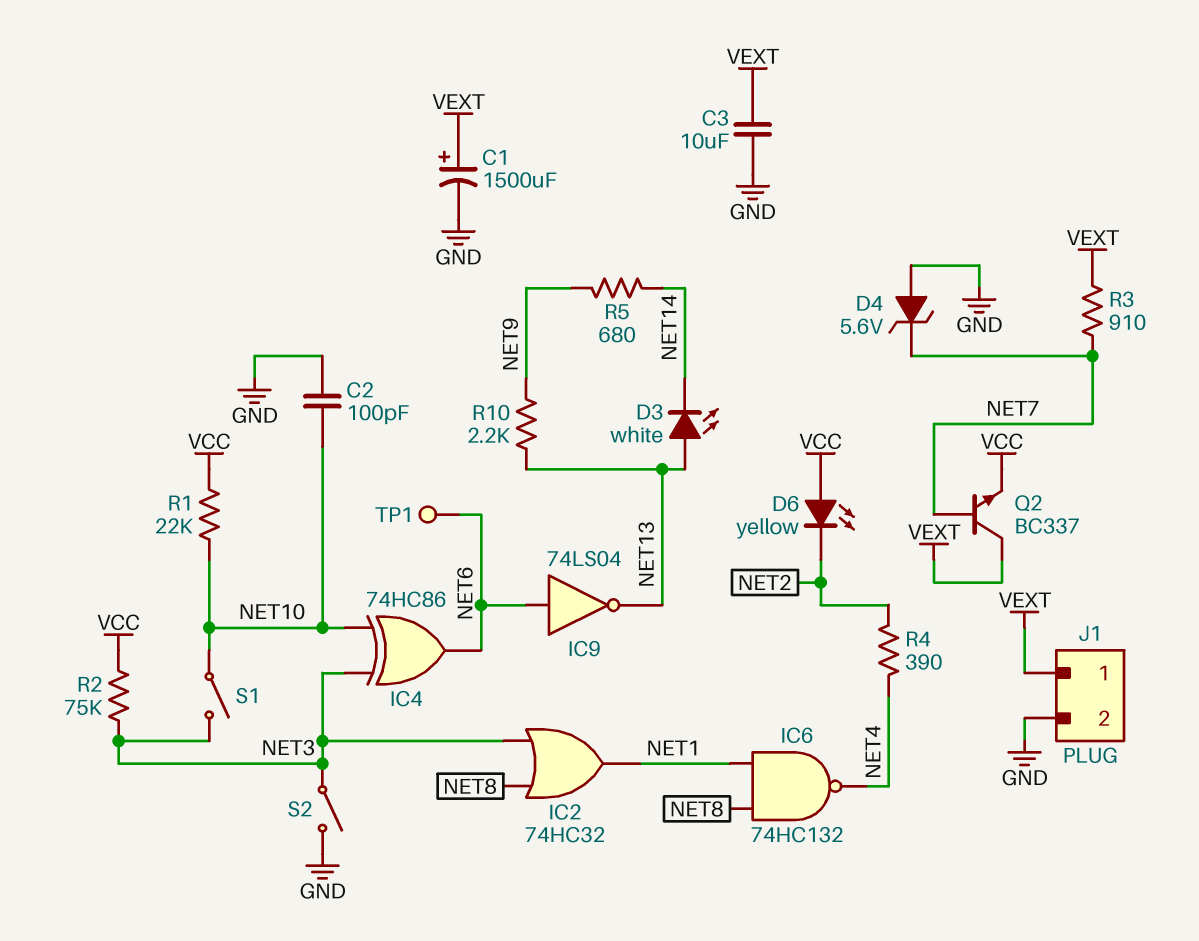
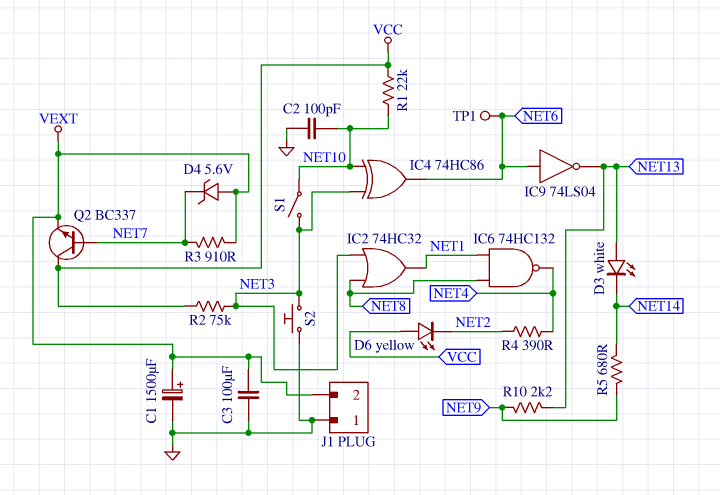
C3: 10uF (GND, VEXT) -> 100uF (GND, VEXT)
D4: zener 5.6V (A GND, K NET7) -> zener 5.6V (A VEXT, K NET7)
J1 pin 1: VEXT -> GND
J1 pin 2: GND -> VEXT
Q2: NPN BC337 (B NET7, C VEXT, E VCC) -> NPN BC337 (B NET7, C VCC, E VEXT)
S2: switch (GND, NET3) -> button (GND, NET3)

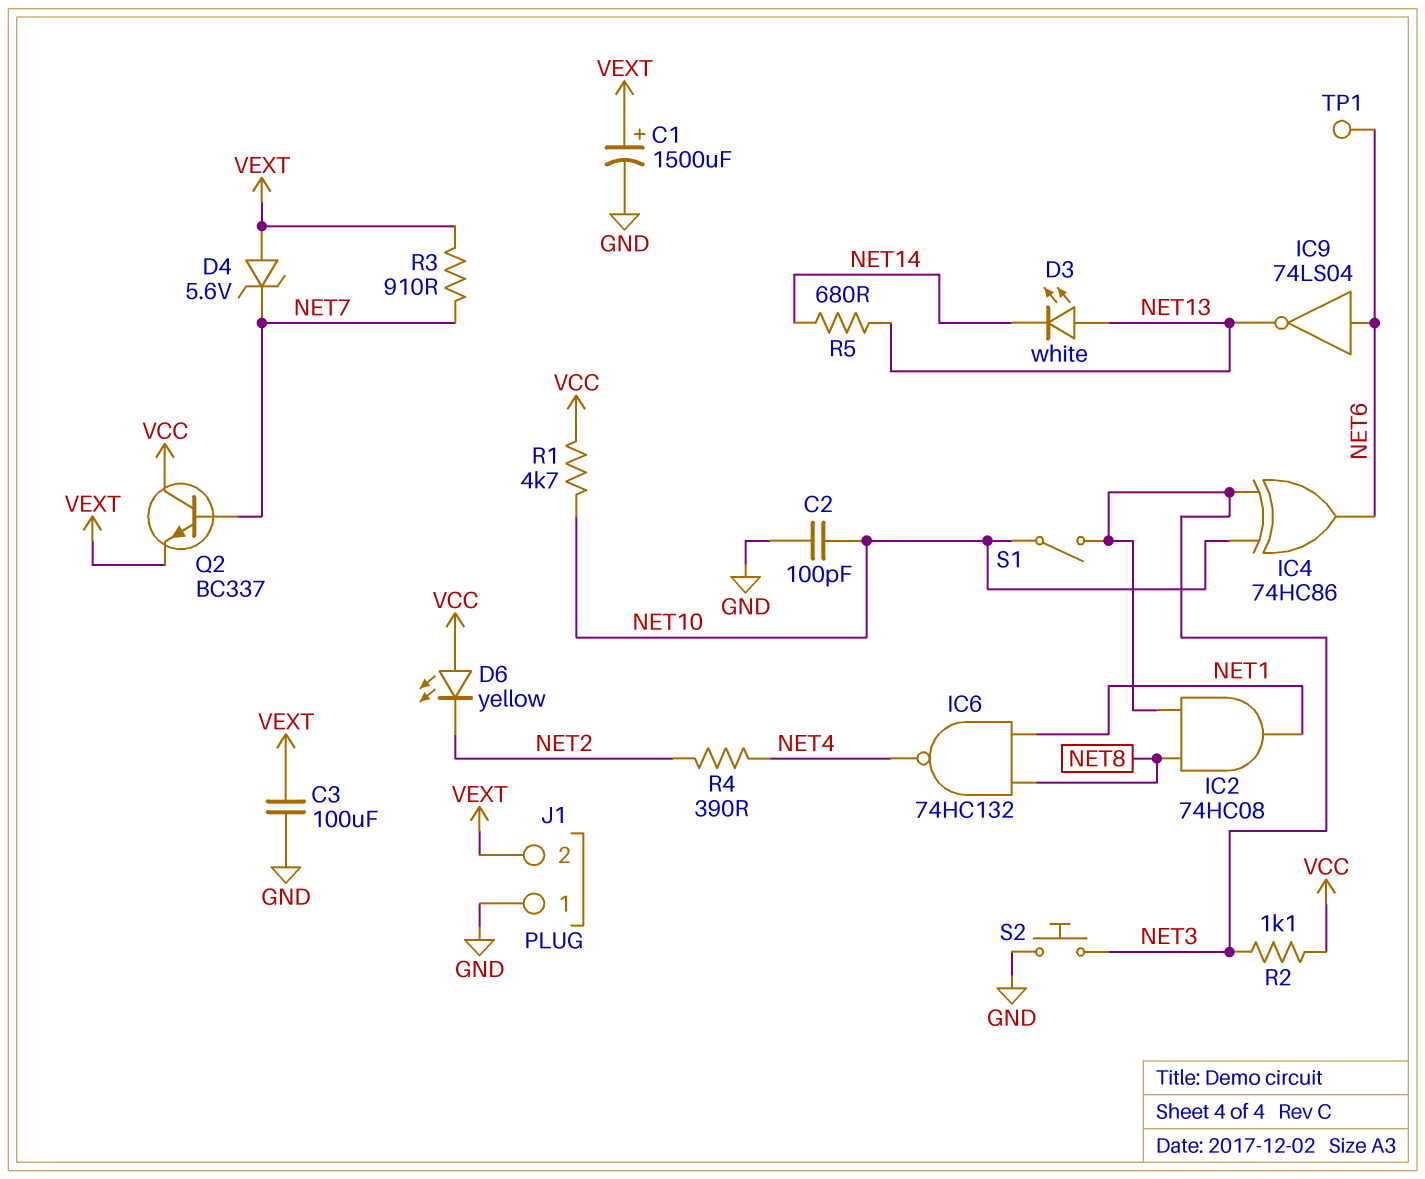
IC2: OR 74HC32 (in NET3, in NET8, out NET1) -> AND 74HC08 (in NET3, in NET8, out NET1)
R1: 22k (NET10, VCC) -> 4.7k (NET10, VCC)
R2: 75k (NET3, VCC) -> 1.1k (NET3, VCC)
R5: 680 (NET9, NET14) -> 680 (NET13, NET14)
R10: 2.2k (NET9, NET13) -> none

